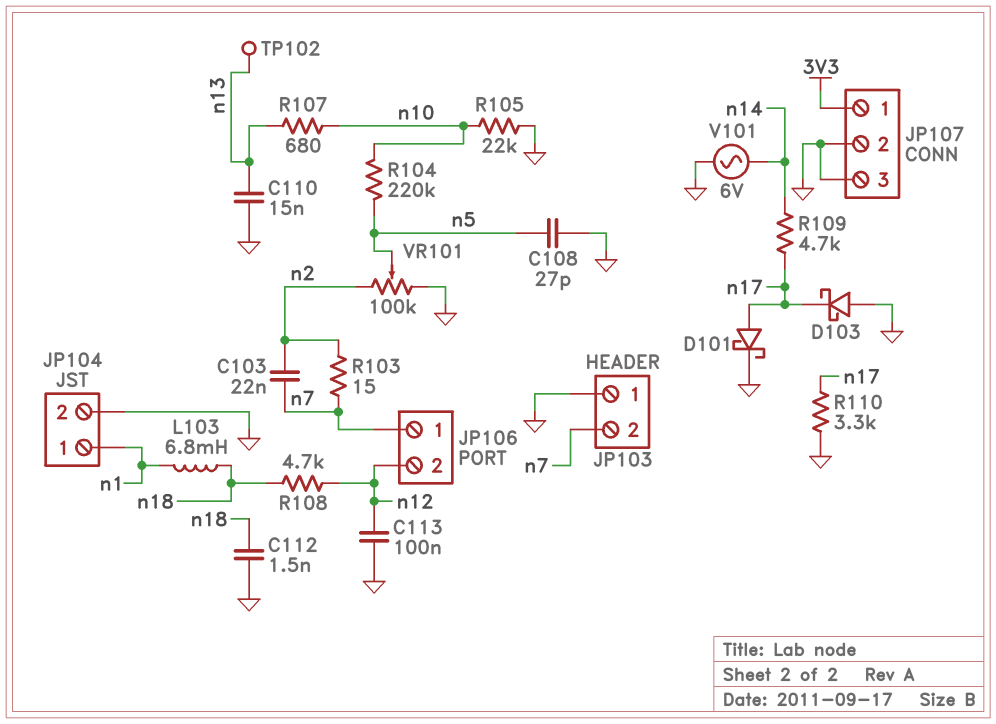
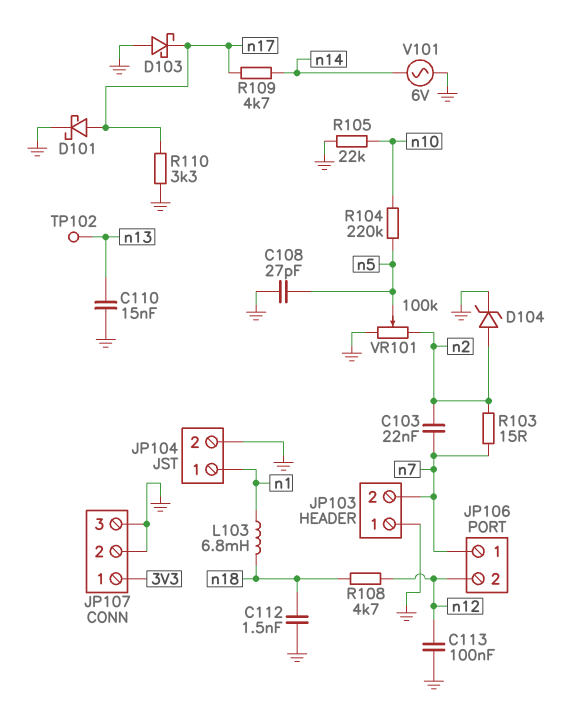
D104: none -> zener (A n2, K GND)
R107: 680 (n10, n13) -> none

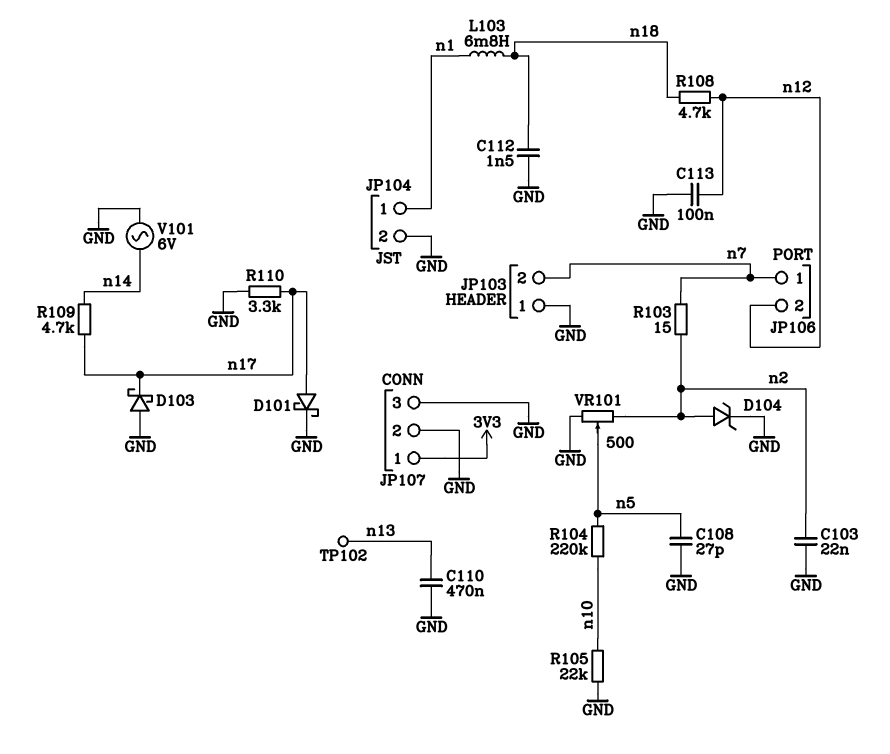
C103: 22nF (n2, n7) -> 22nF (GND, n2)
C110: 15nF (GND, n13) -> 470nF (GND, n13)
VR101: 100k (GND, n2, wiper n5) -> 500 (GND, n2, wiper n5)

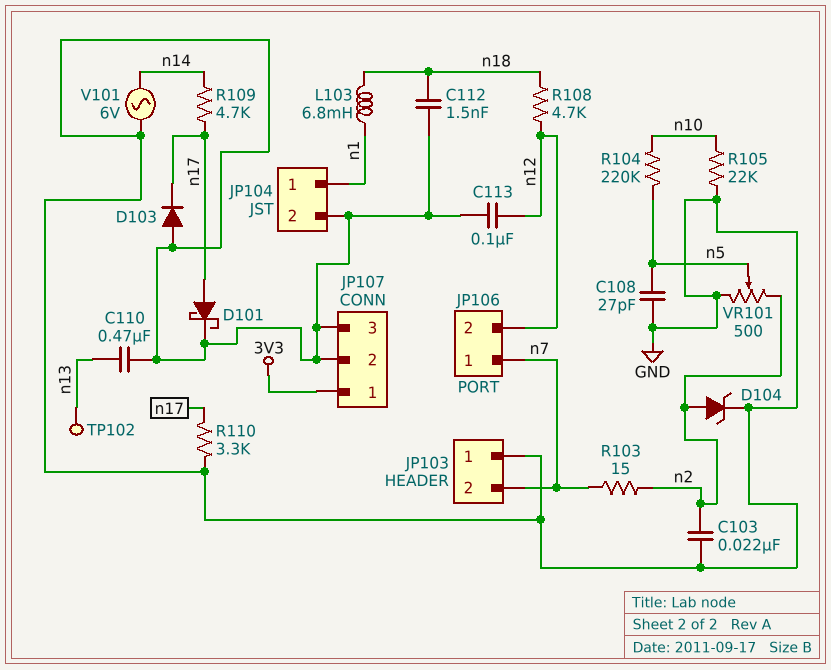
D103: schottky (A GND, K n17) -> diode (A GND, K n17)

